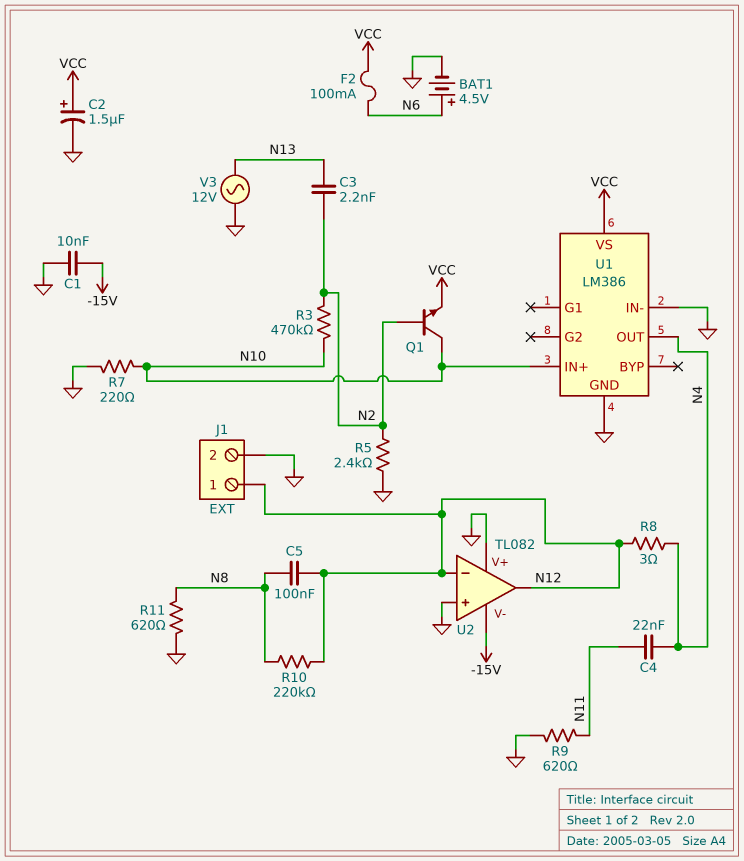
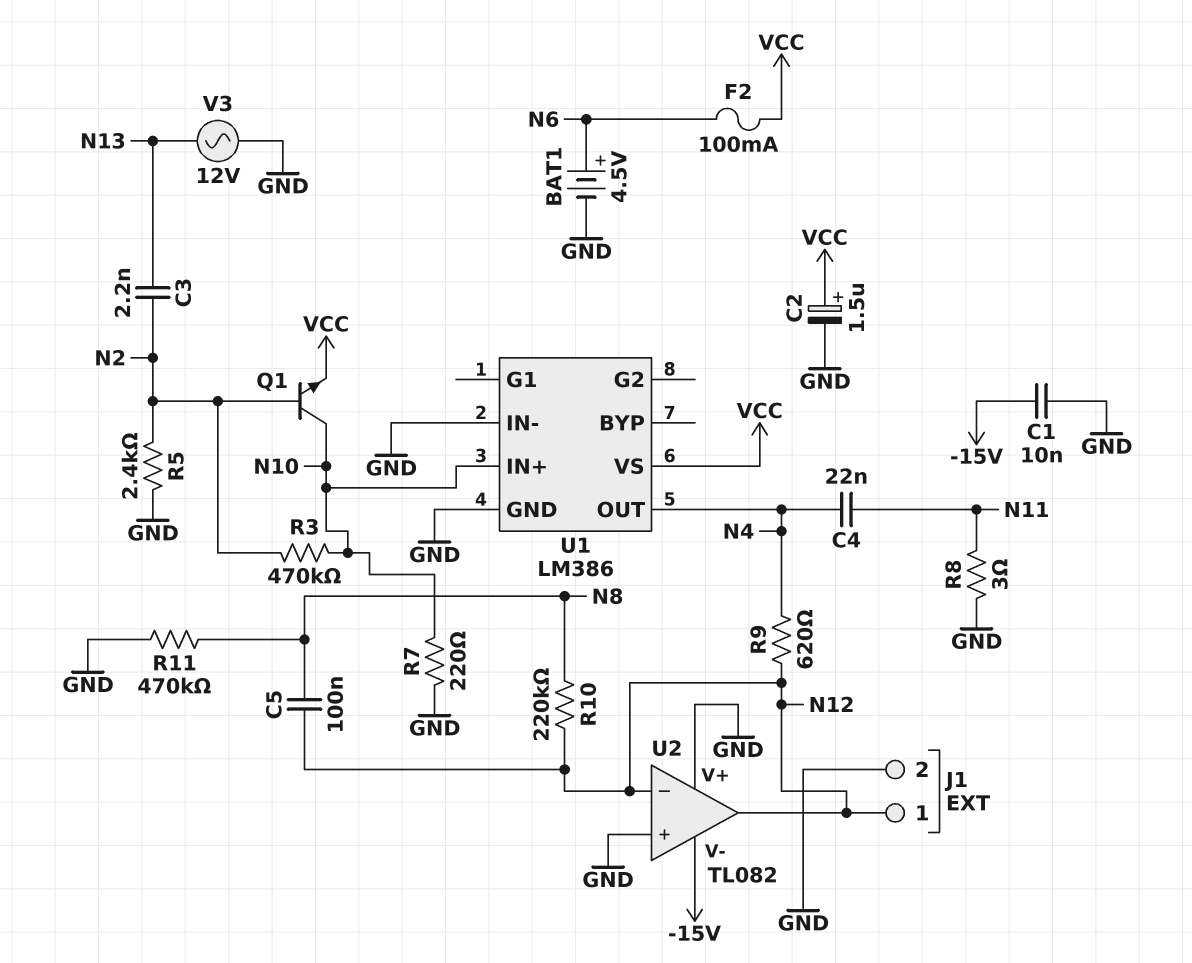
R8: 3 (N4, N12) -> 3 (GND, N11)
R9: 620 (GND, N11) -> 620 (N4, N12)
R11: 620 (GND, N8) -> 470k (GND, N8)

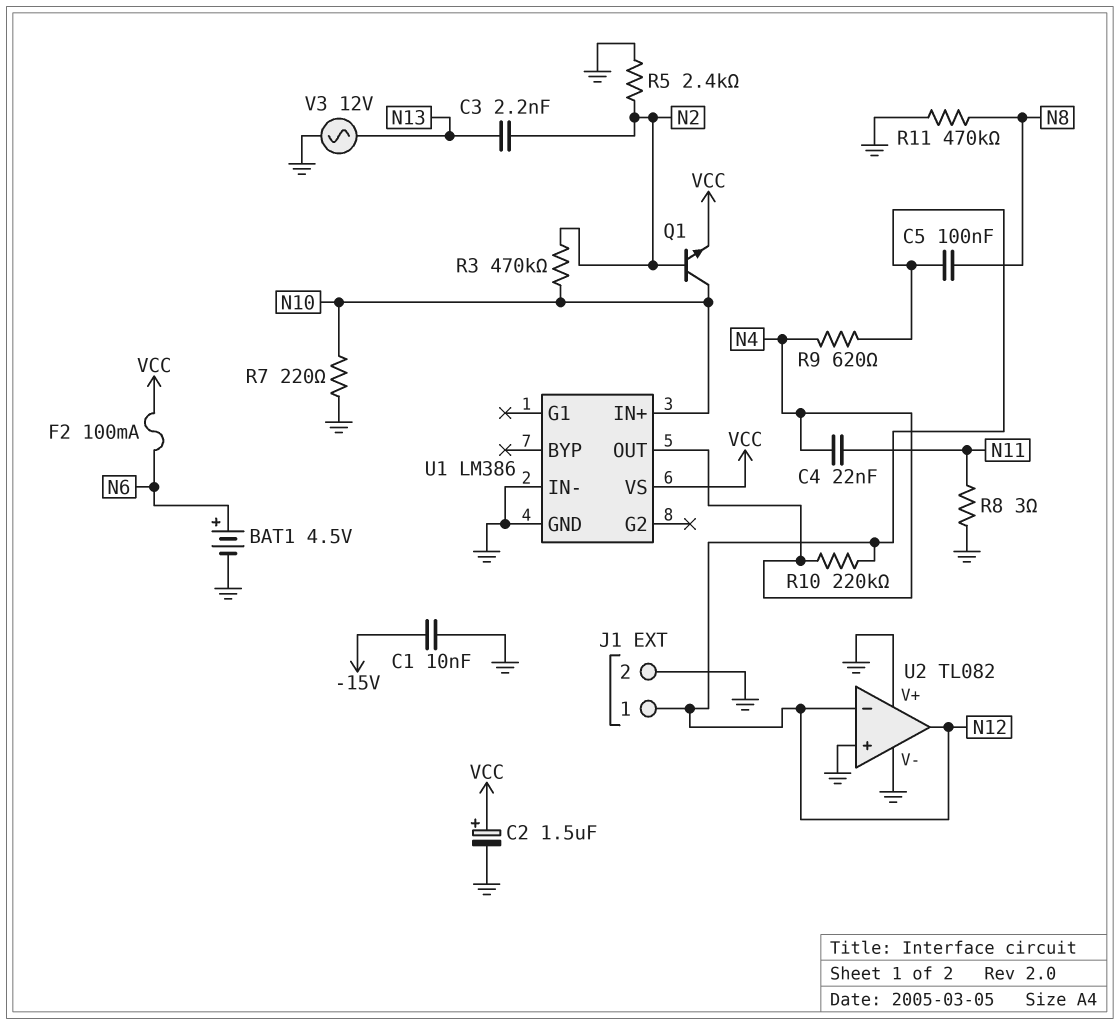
R10: 220k (N8, N12) -> 220k (N4, N12)
U2 pin V-: -15V -> GND

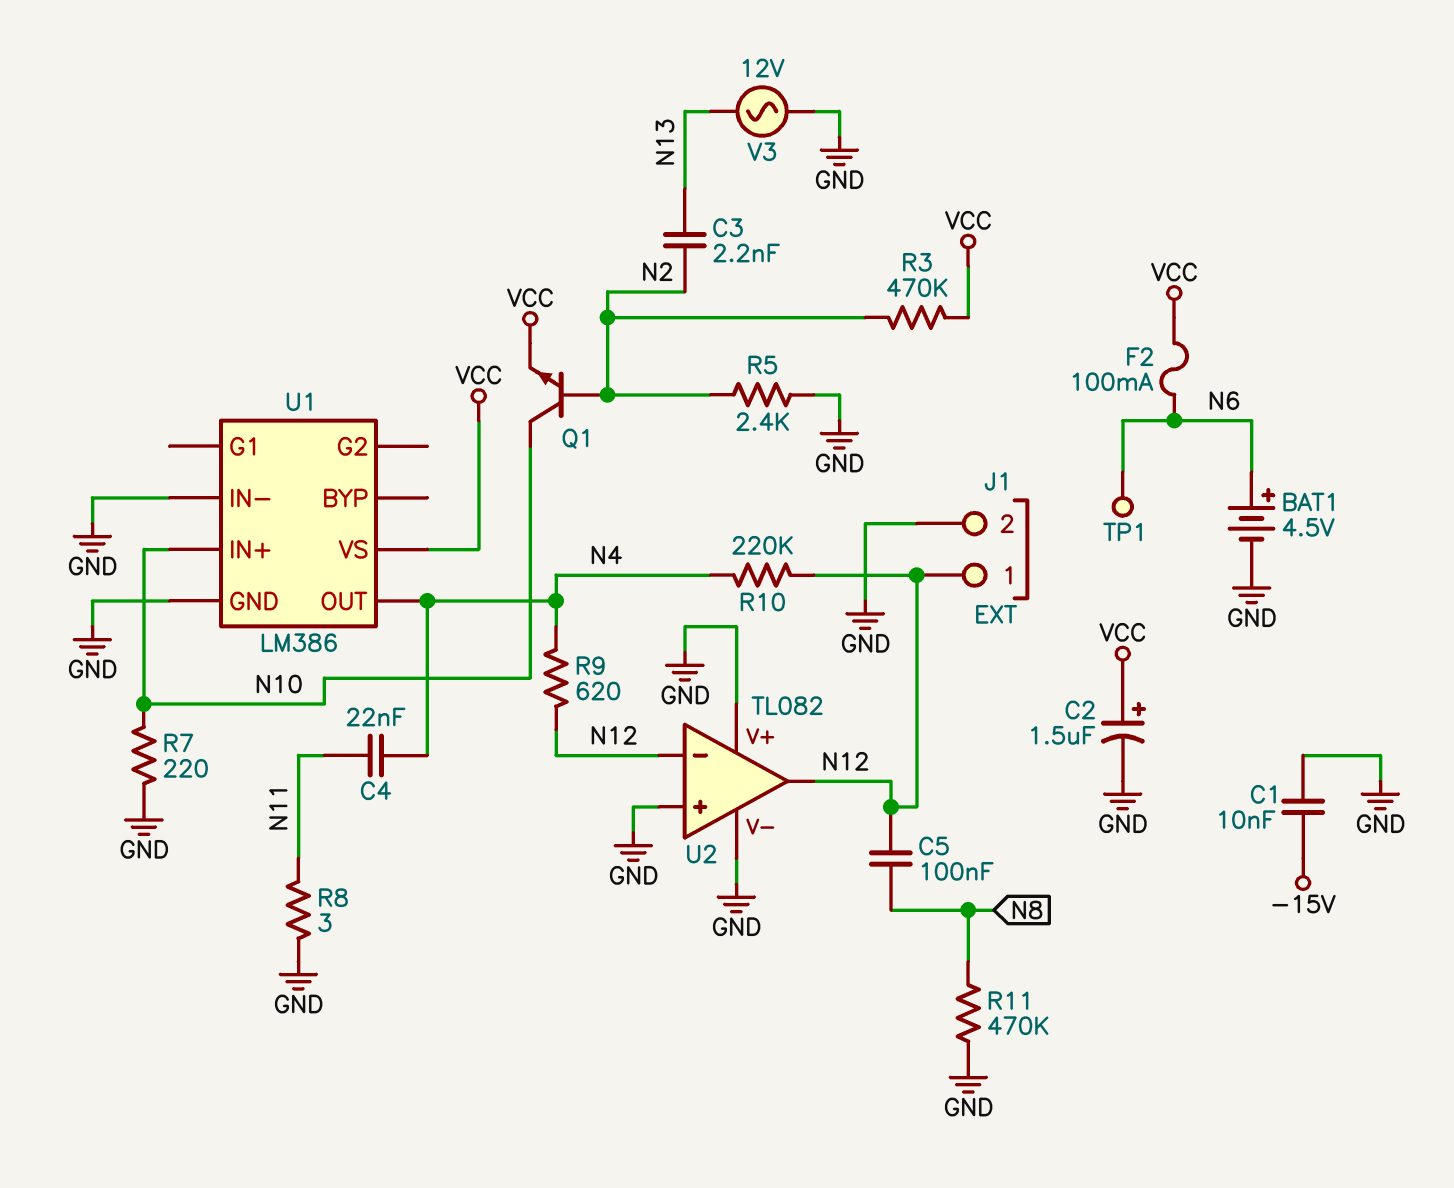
R3: 470k (N2, N10) -> 470k (N2, VCC)
TP1: none -> test point (N6)

